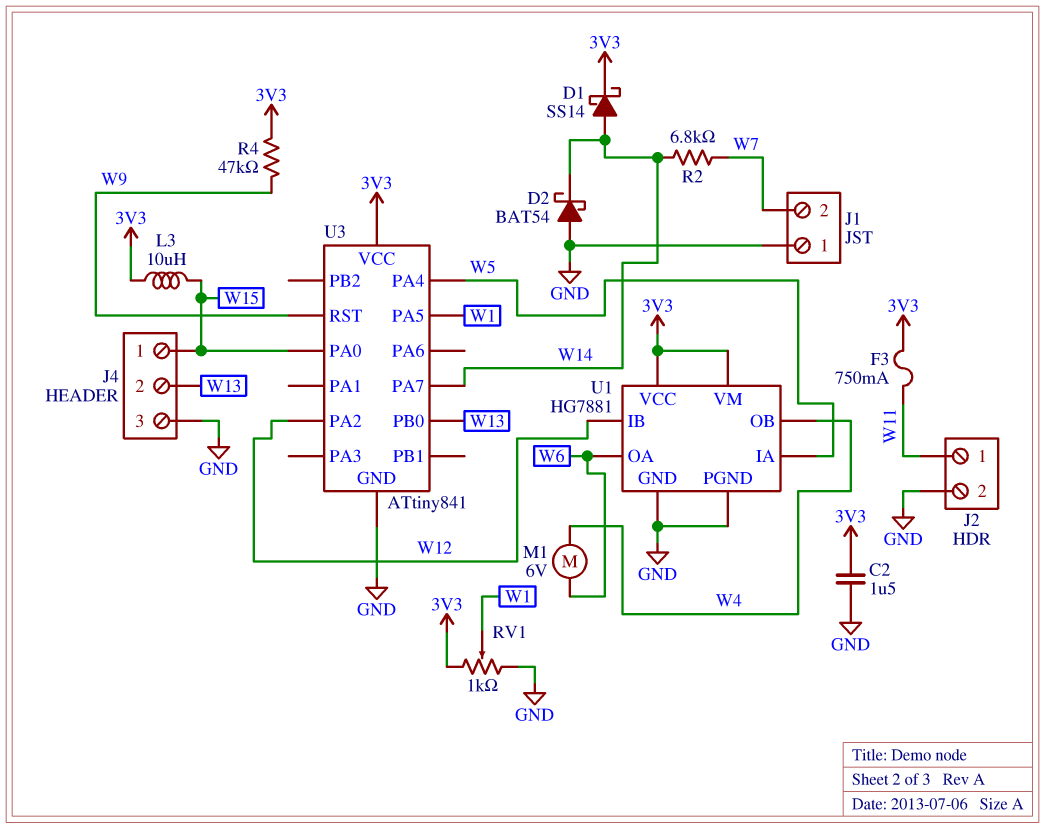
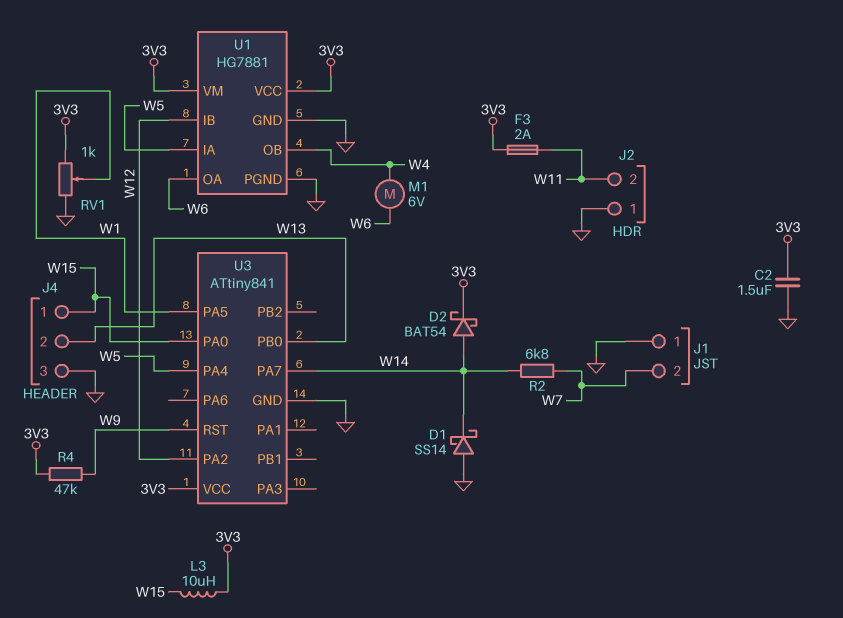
D1: schottky SS14 (A W14, K 3V3) -> schottky SS14 (A GND, K W14)
D2: schottky BAT54 (A GND, K W14) -> schottky BAT54 (A W14, K 3V3)
F3: 750mA (3V3, W11) -> 2A (3V3, W11)
J2 pin 1: W11 -> GND
J2 pin 2: GND -> W11

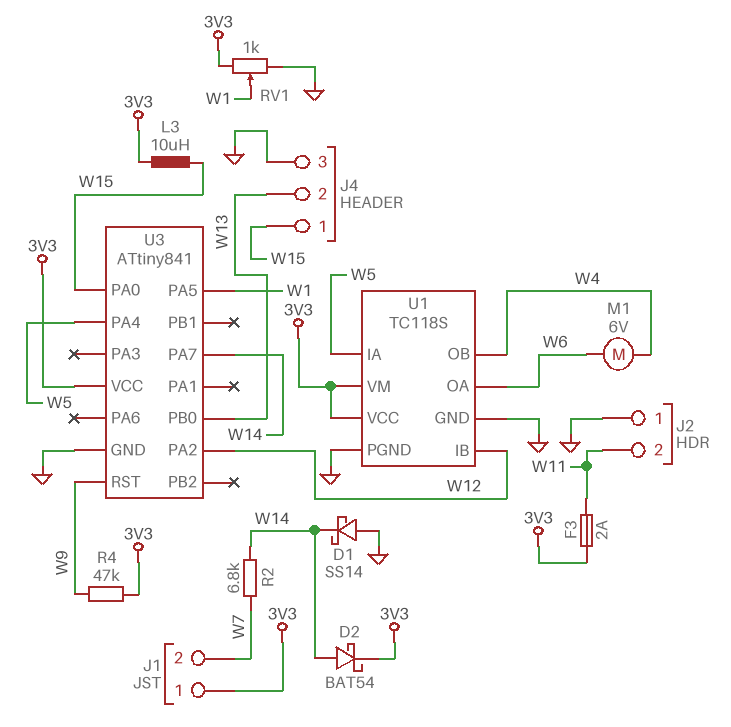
C2: 1.5uF (3V3, GND) -> none
J1 pin 1: GND -> 3V3
U1: HG7881 -> TC118S

